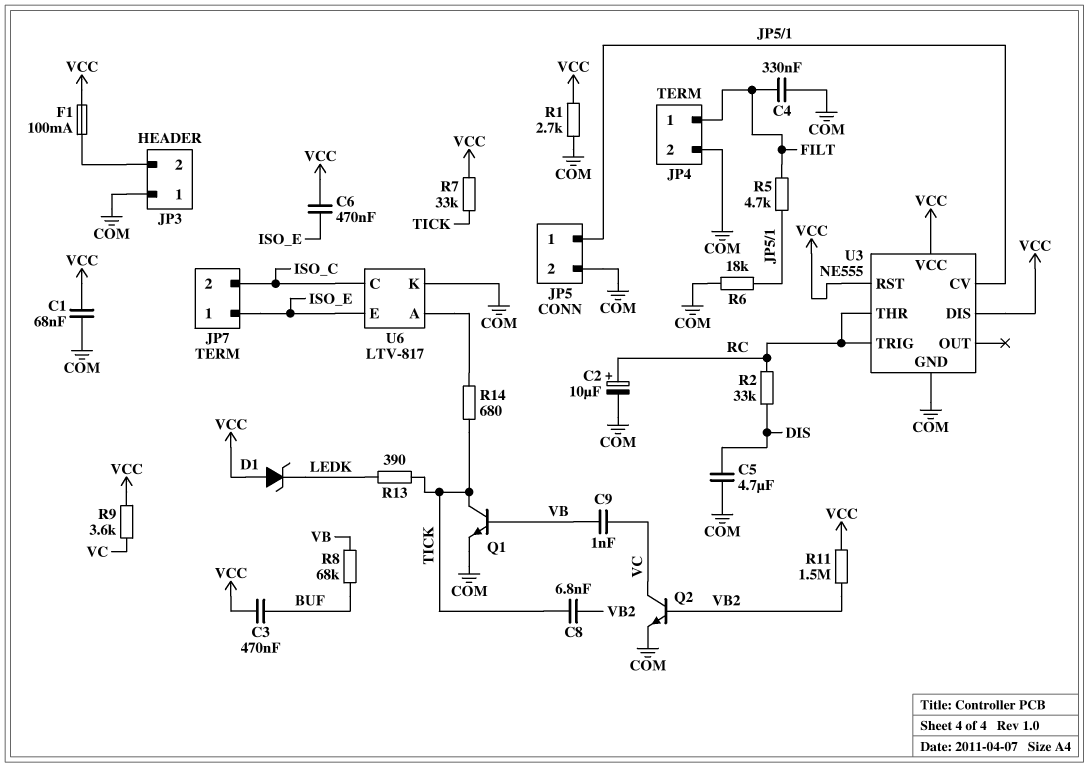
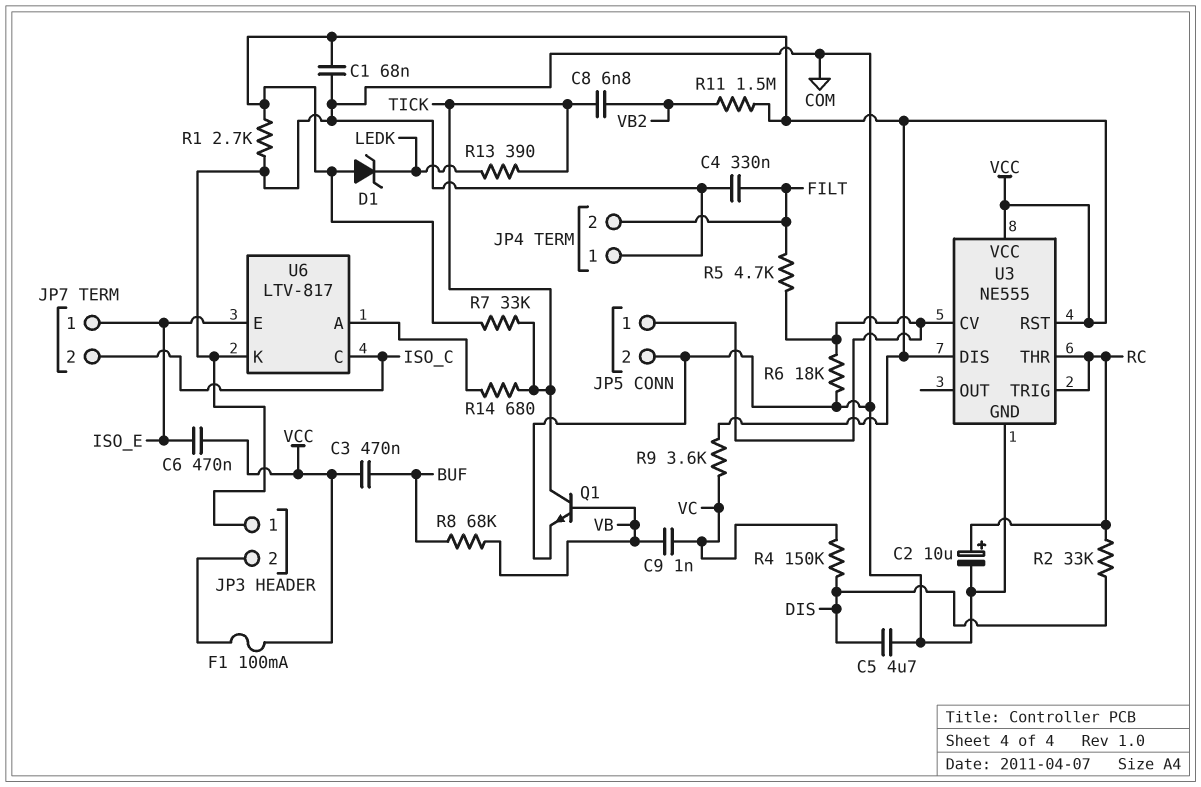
JP4 pin 1: FILT -> COM
JP4 pin 2: COM -> FILT
Q2: NPN (B VB2, C VC, E COM) -> none
R4: none -> 150k (DIS, VC)

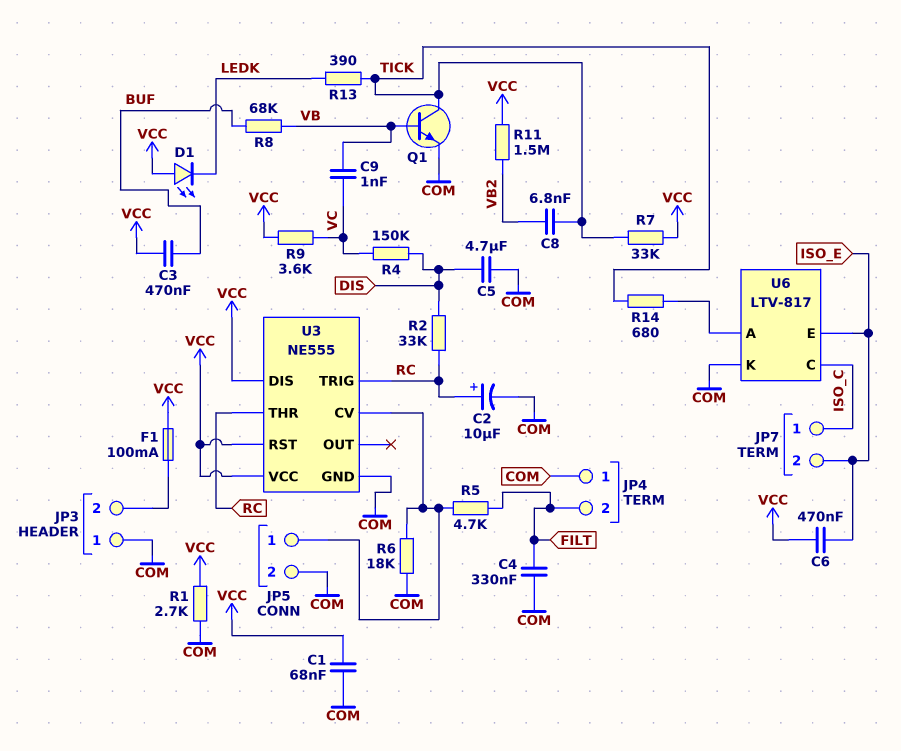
D1: zener (A VCC, K LEDK) -> LED (A VCC, K LEDK)
JP7 pin 1: ISO_E -> ISO_C
JP7 pin 2: ISO_C -> ISO_E

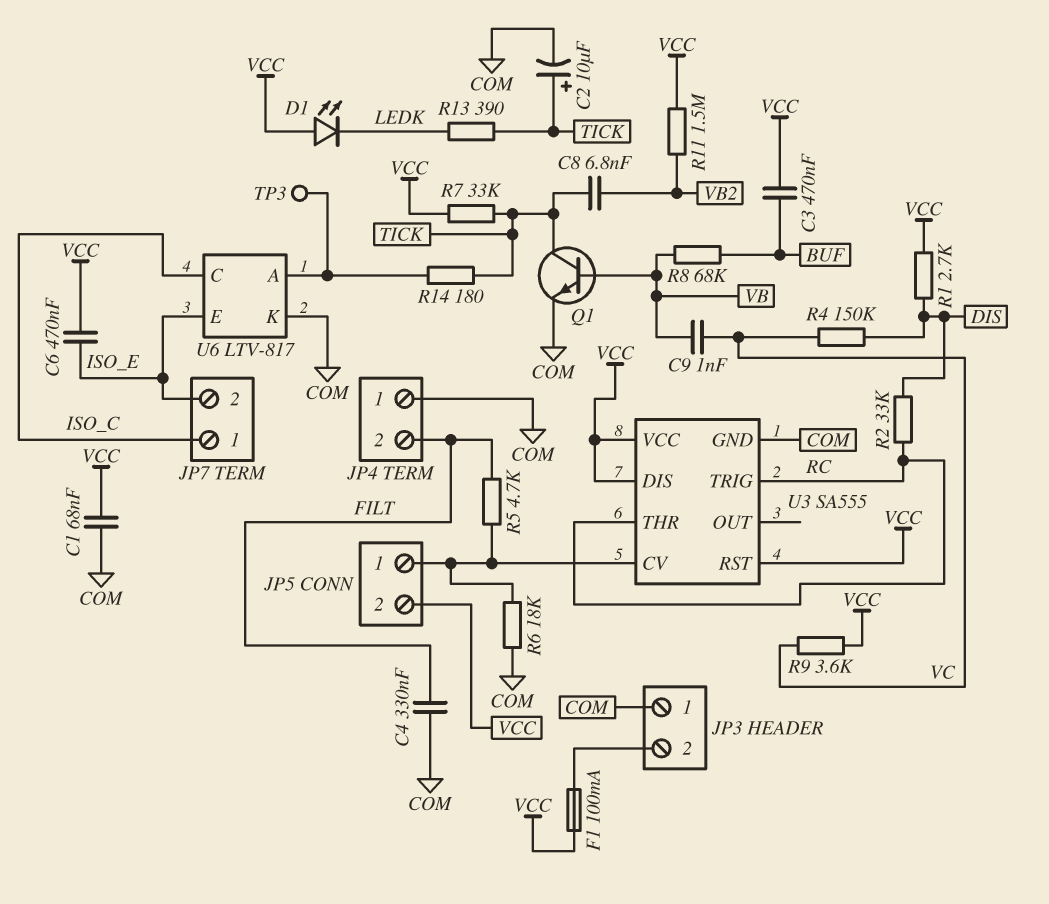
C2: 10uF (plus RC, minus COM) -> 10uF (plus TICK, minus COM)
C5: 4.7uF (COM, DIS) -> none
JP5 pin 2: COM -> VCC
R1: 2.7k (COM, VCC) -> 2.7k (DIS, VCC)
R14: 680 (TICK, U6/A) -> 180 (TICK, U6/A)
TP3: none -> test point (U6/A)
U3: NE555 -> SA555

